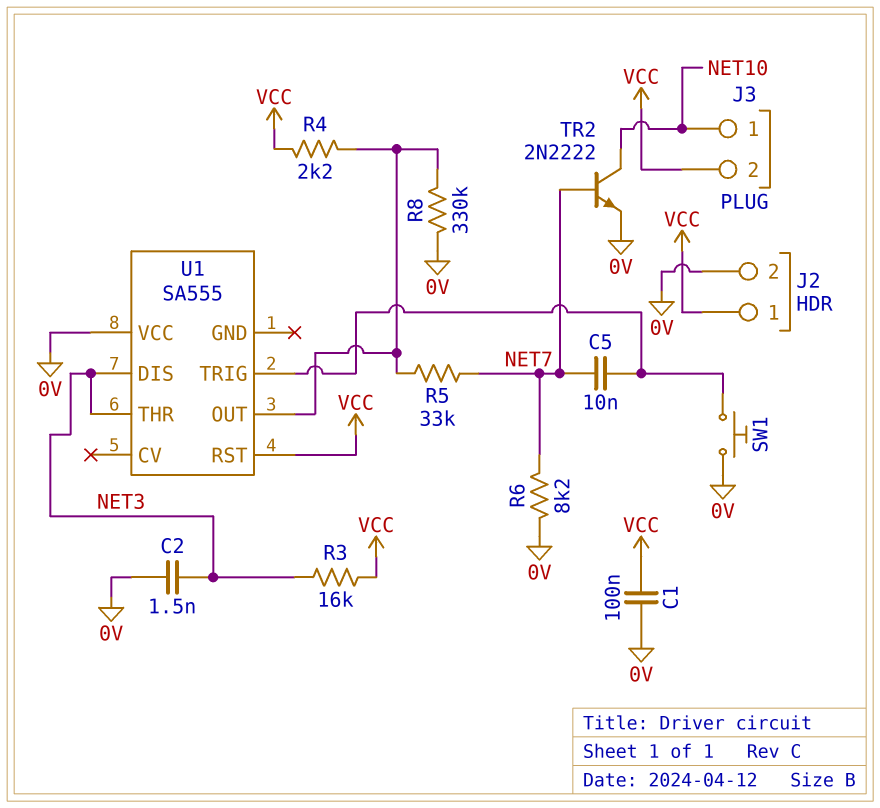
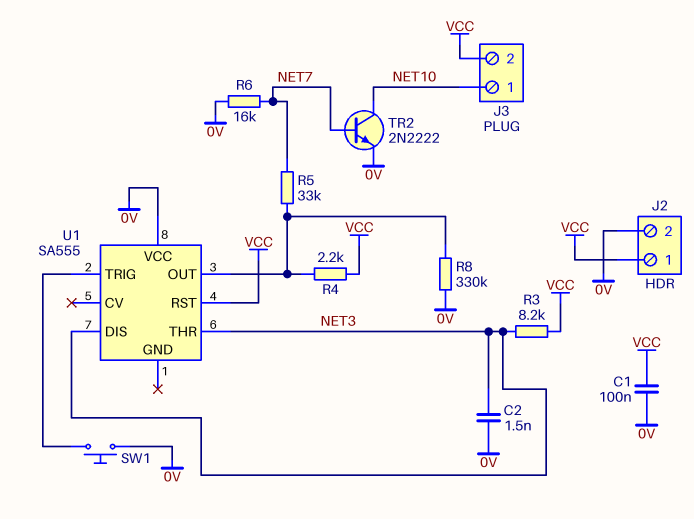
C5: 10nF (NET7, U1/TRIG) -> none
R3: 16k (NET3, VCC) -> 8.2k (NET3, VCC)
R6: 8.2k (0V, NET7) -> 16k (0V, NET7)

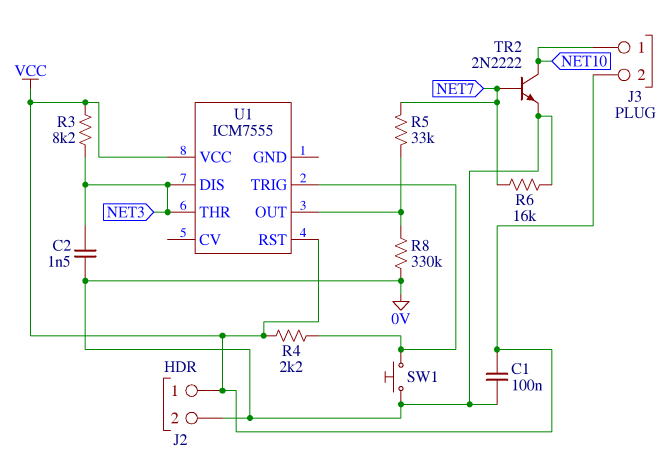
R4: 2.2k (U1/OUT, VCC) -> 2.2k (U1/TRIG, VCC)
U1: SA555 -> ICM7555
U1 pin VCC: 0V -> VCC

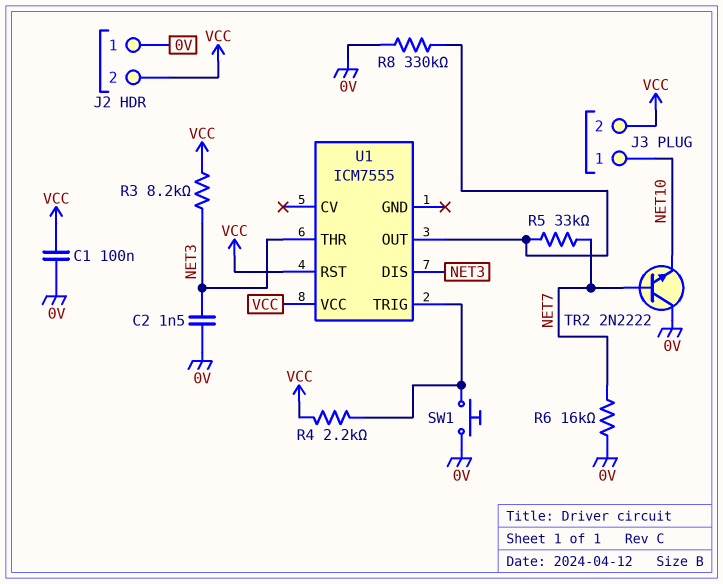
J2 pin 1: VCC -> 0V
J2 pin 2: 0V -> VCC
TR2: NPN 2N2222 (B NET7, C NET10, E 0V) -> NPN 2N2222 (B NET7, C 0V, E NET10)

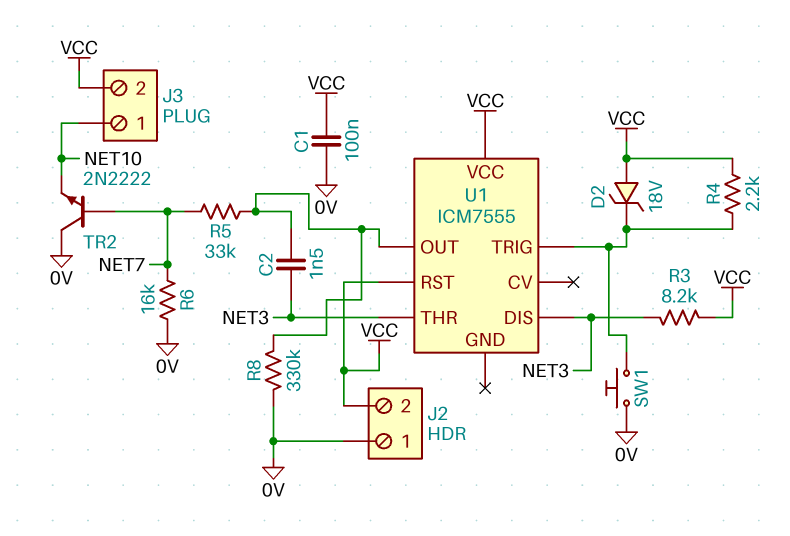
C2: 1.5nF (0V, NET3) -> 1.5nF (NET3, U1/OUT)
D2: none -> zener 18V (A VCC, K U1/TRIG)

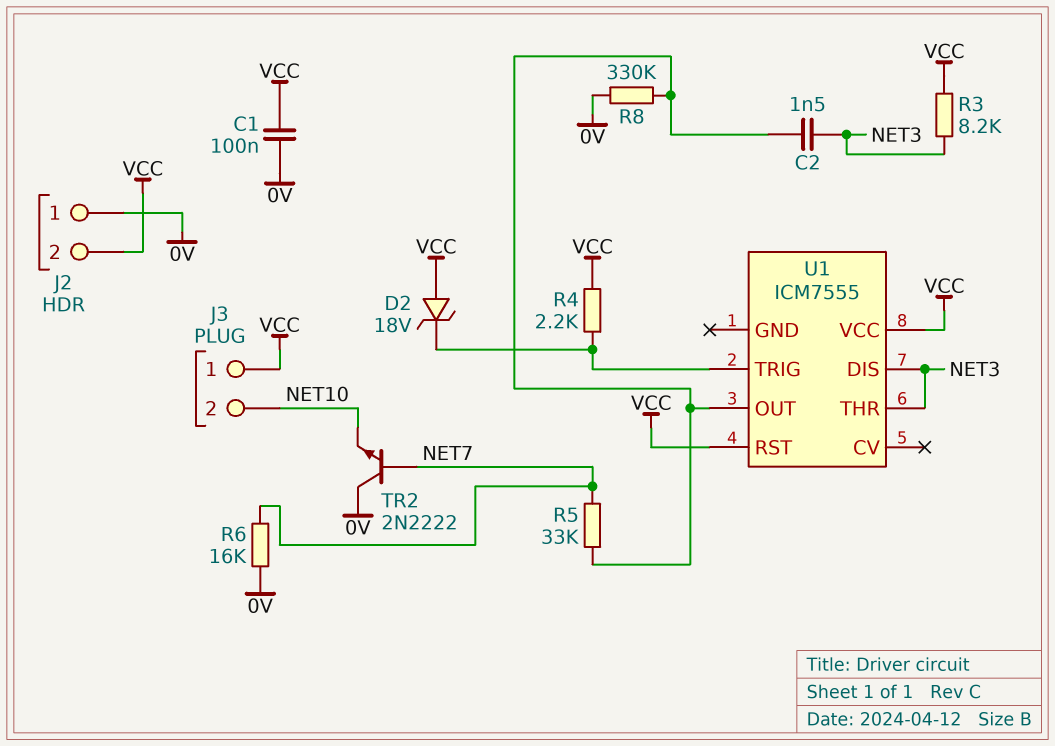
J3 pin 1: NET10 -> VCC
J3 pin 2: VCC -> NET10
SW1: button (0V, U1/TRIG) -> none

